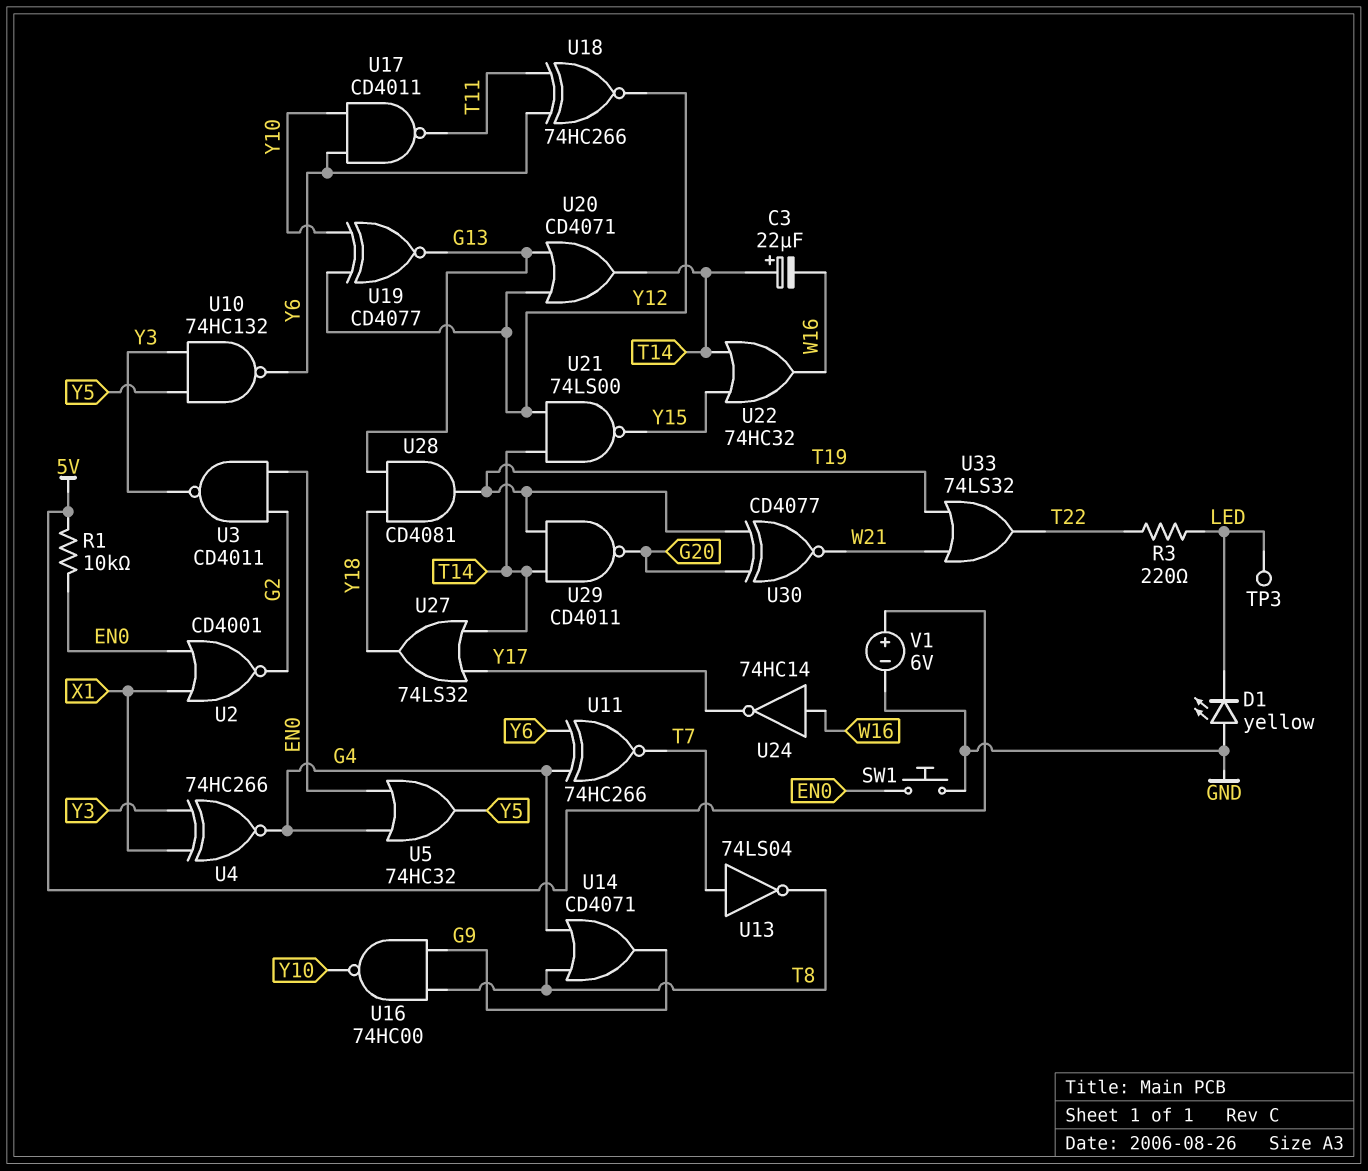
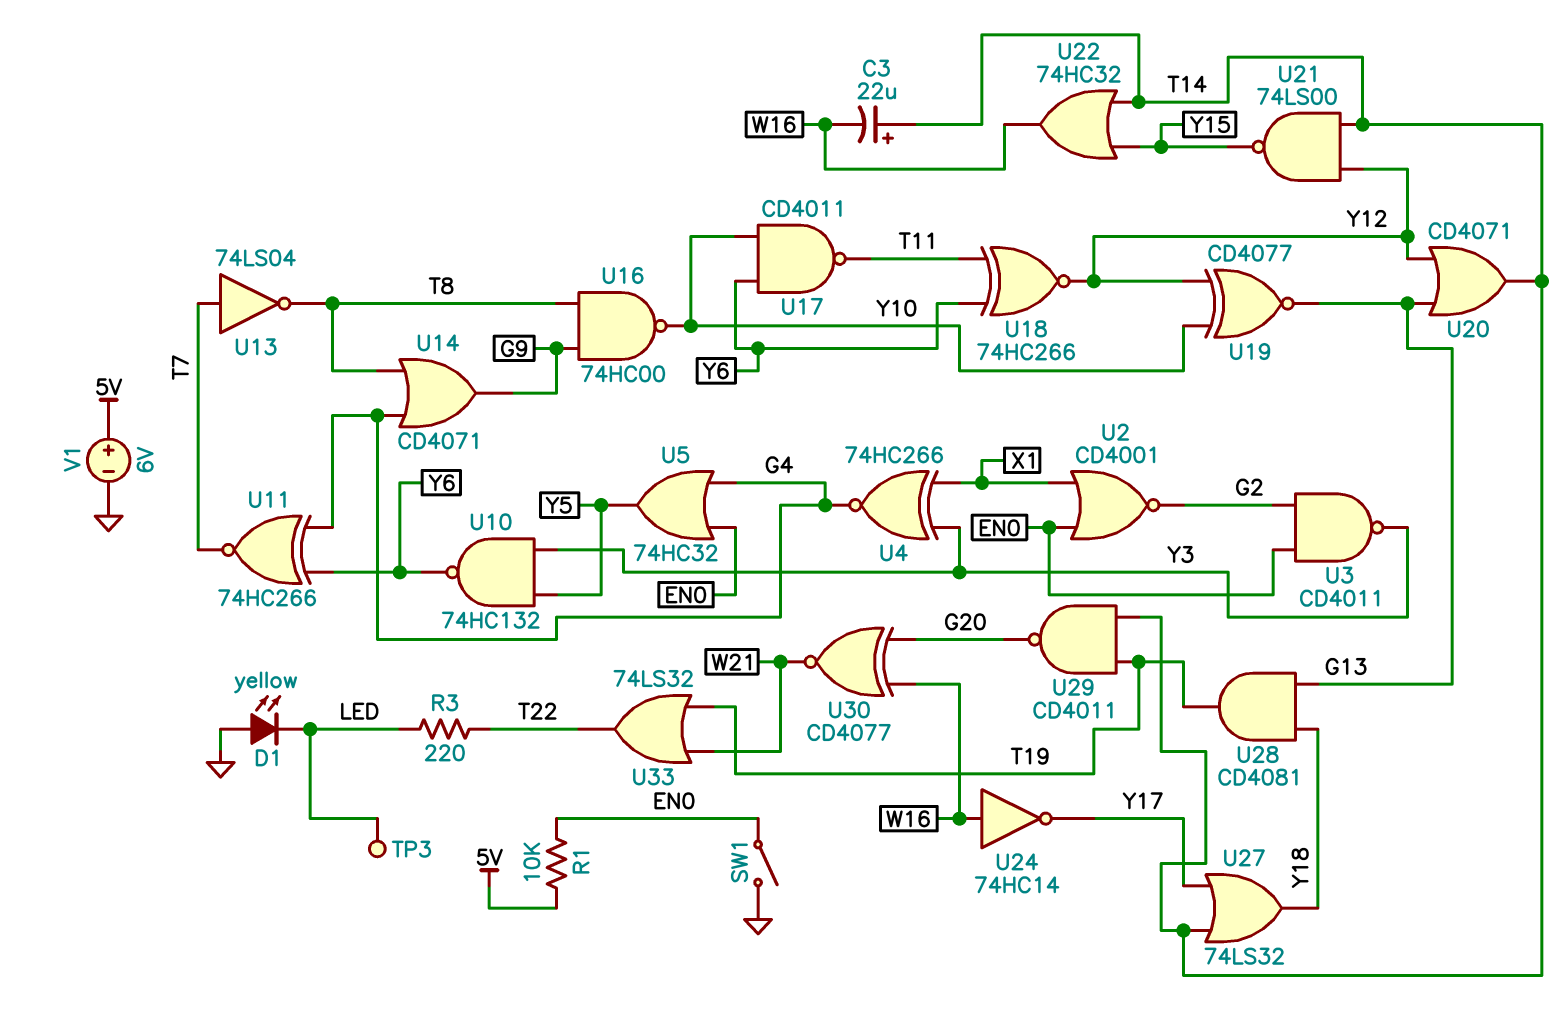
SW1: button (EN0, GND) -> switch (EN0, GND)
U30: XNOR CD4077 (in G20, in T19, out W21) -> XNOR CD4077 (in G20, in W16, out W21)

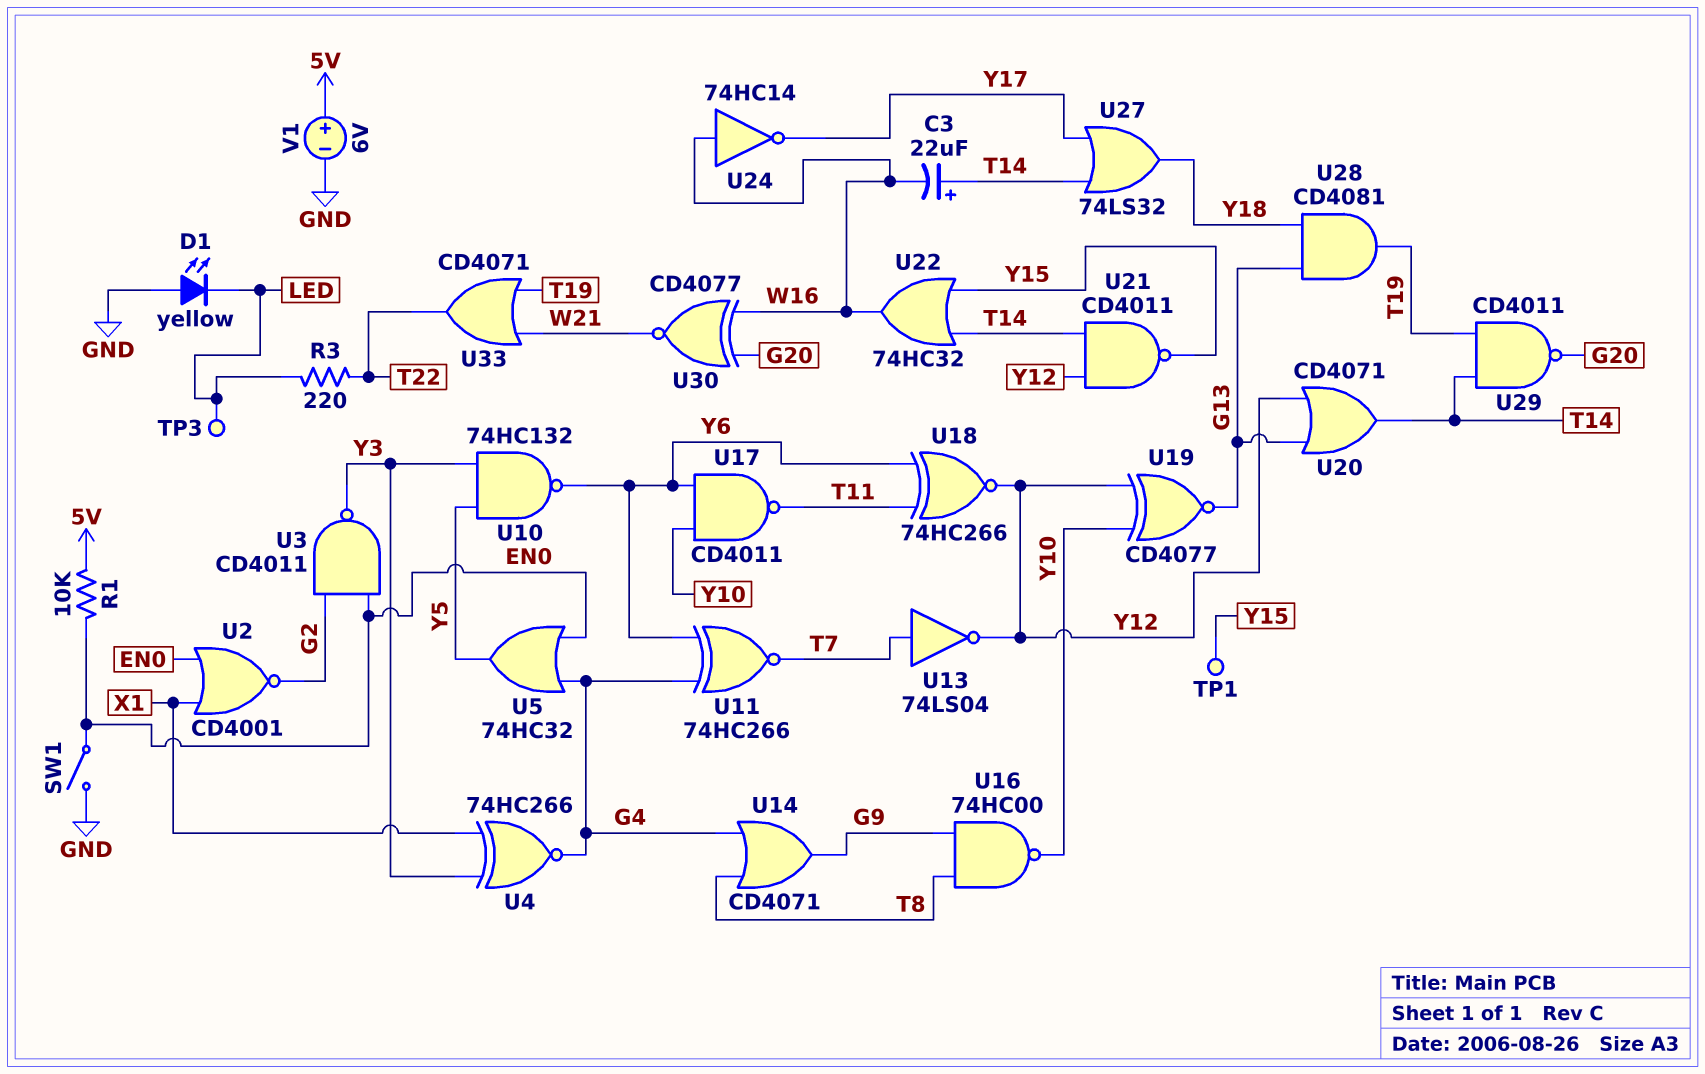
TP1: none -> test point (Y15)
U13: NOT 74LS04 (in T7, out T8) -> NOT 74LS04 (in T7, out Y12)
U21: NAND 74LS00 (in T14, in Y12, out Y15) -> NAND CD4011 (in T14, in Y12, out Y15)
U33: OR 74LS32 (in T19, in W21, out T22) -> OR CD4071 (in T19, in W21, out T22)

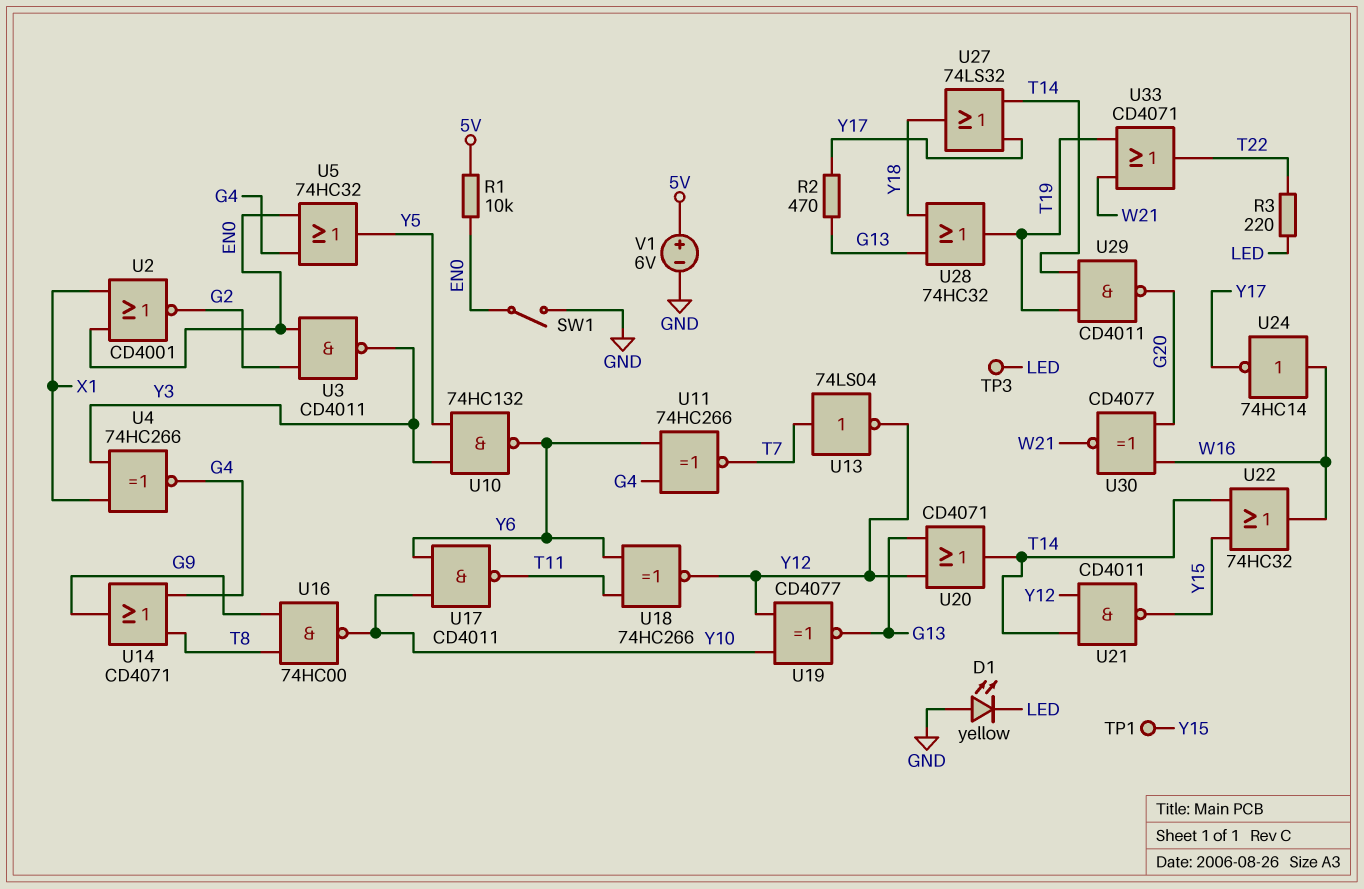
C3: 22uF (plus T14, minus W16) -> none
R2: none -> 470 (G13, Y17)
U28: AND CD4081 (in G13, in Y18, out T19) -> OR 74HC32 (in G13, in Y18, out T19)

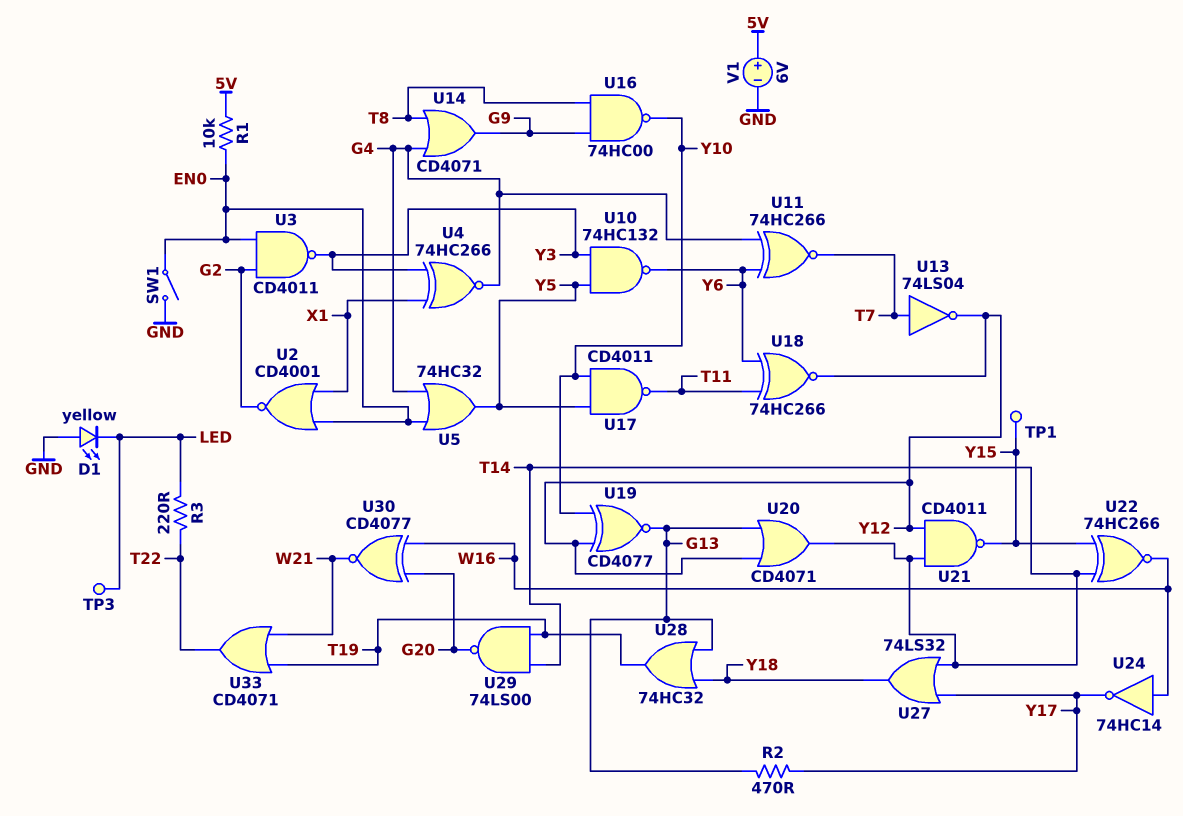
U17: NAND CD4011 (in Y6, in Y10, out T11) -> NAND CD4011 (in Y5, in Y10, out T11)
U22: OR 74HC32 (in T14, in Y15, out W16) -> XNOR 74HC266 (in T14, in Y15, out W16)
U29: NAND CD4011 (in T14, in T19, out G20) -> NAND 74LS00 (in T14, in T19, out G20)

